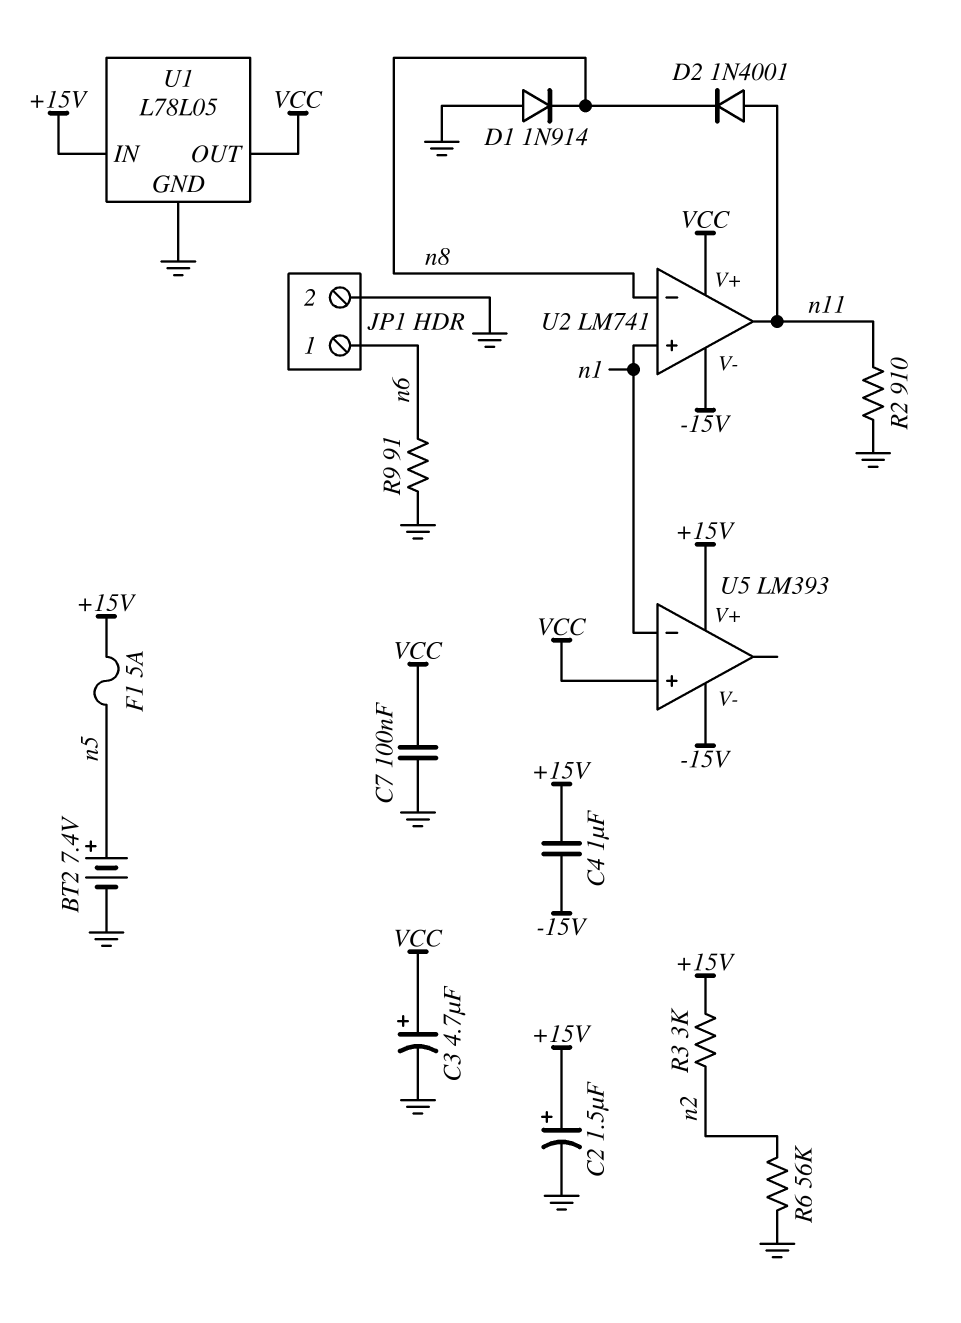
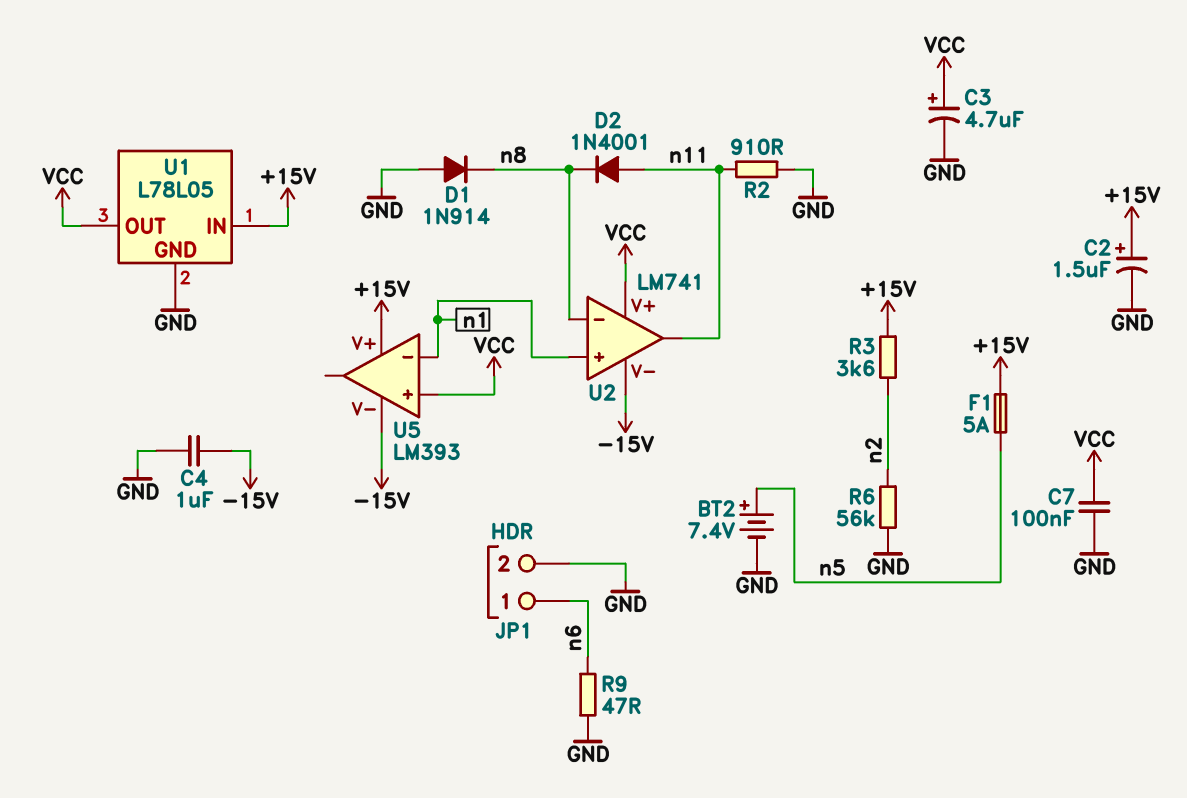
C4: 1uF (+15V, -15V) -> 1uF (-15V, GND)
R3: 3k (+15V, n2) -> 3.6k (+15V, n2)
R9: 91 (GND, n6) -> 47 (GND, n6)

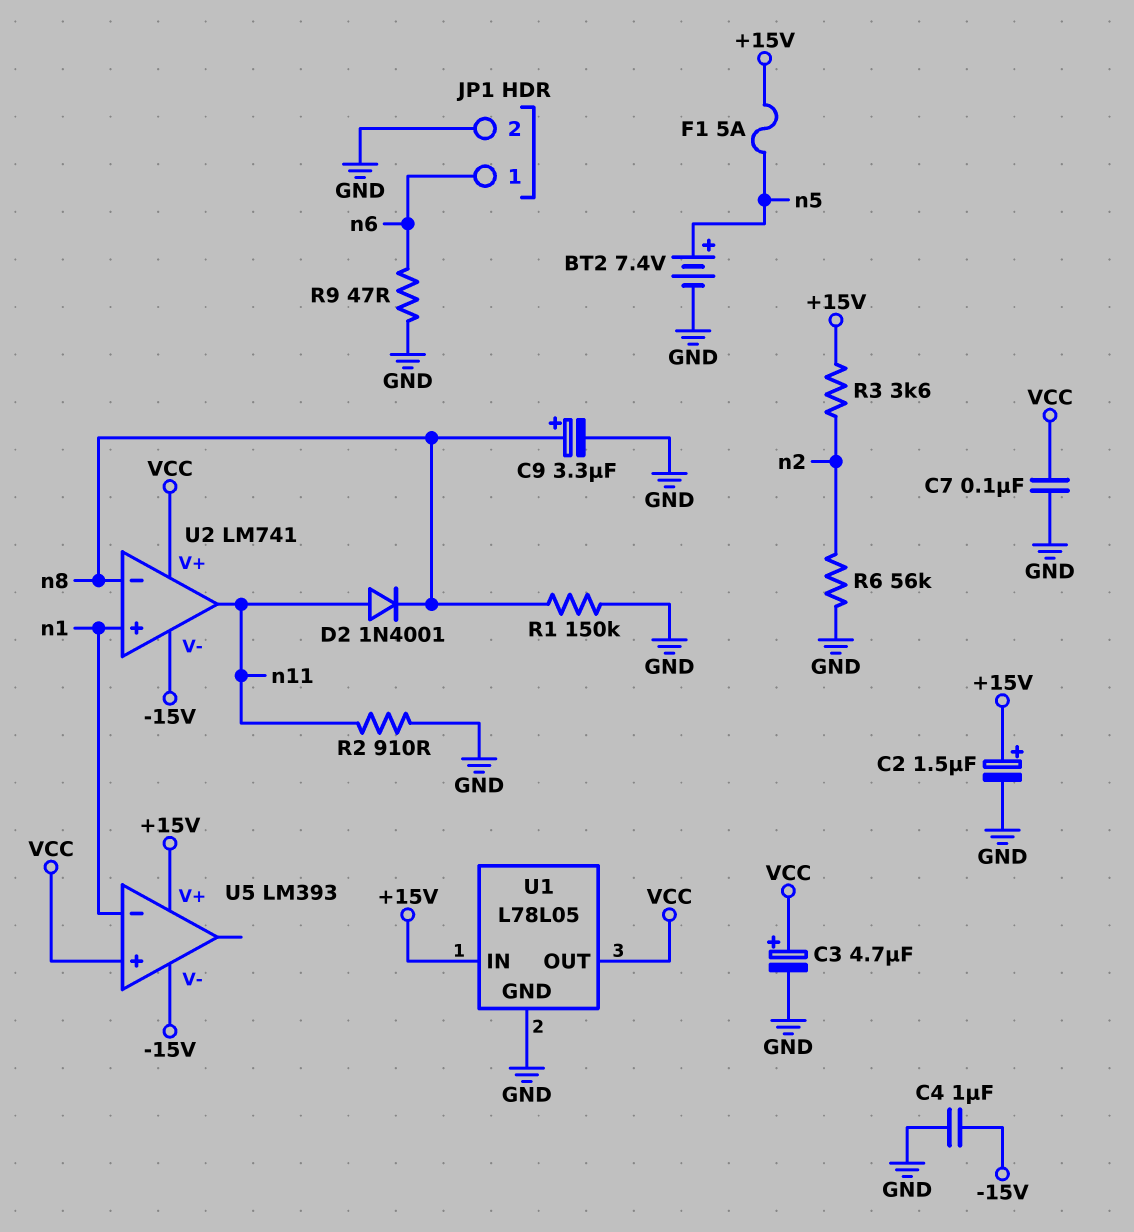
C9: none -> 3.3uF (plus n8, minus GND)
D1: diode 1N914 (A GND, K n8) -> none
R1: none -> 150k (GND, n8)

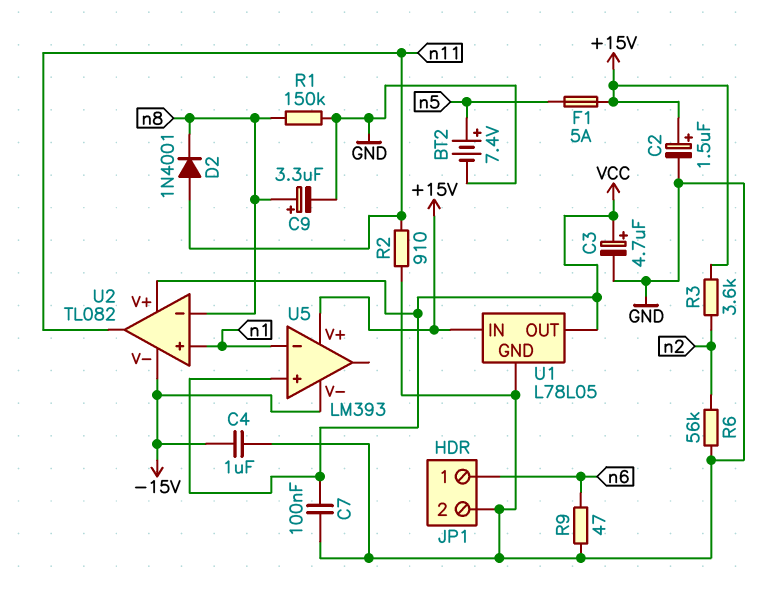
U2: LM741 -> TL082

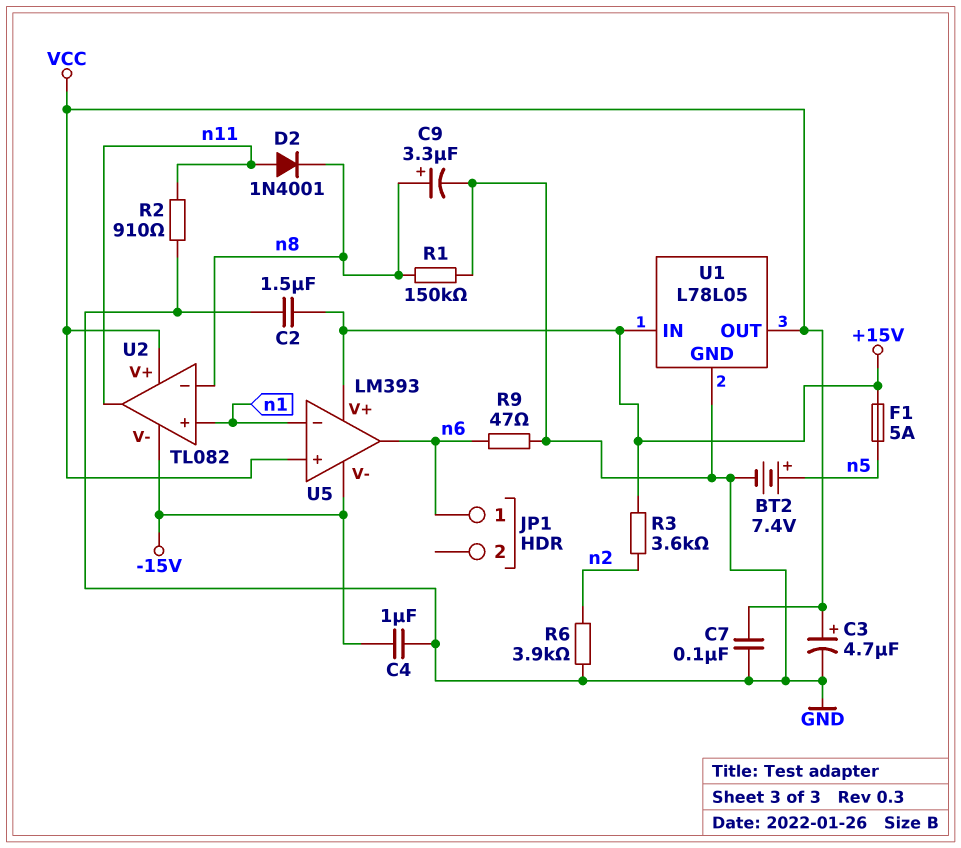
C2: 1.5uF (plus +15V, minus GND) -> 1.5uF (+15V, GND)
JP1 pin 2: GND -> none
R6: 56k (GND, n2) -> 3.9k (GND, n2)
U5 pin out: none -> n6

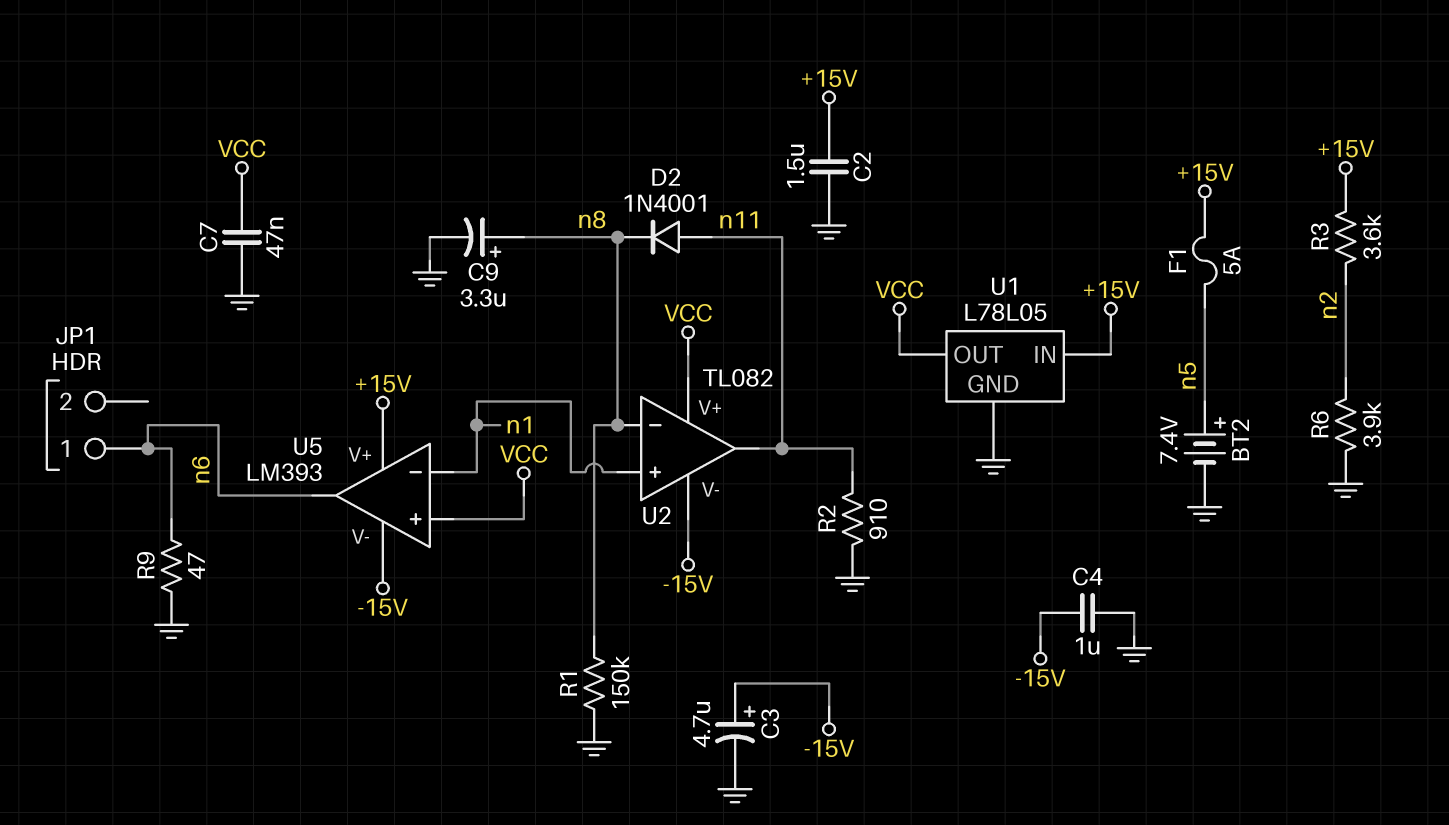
C3: 4.7uF (plus VCC, minus GND) -> 4.7uF (plus -15V, minus GND)
C7: 100nF (GND, VCC) -> 47nF (GND, VCC)

